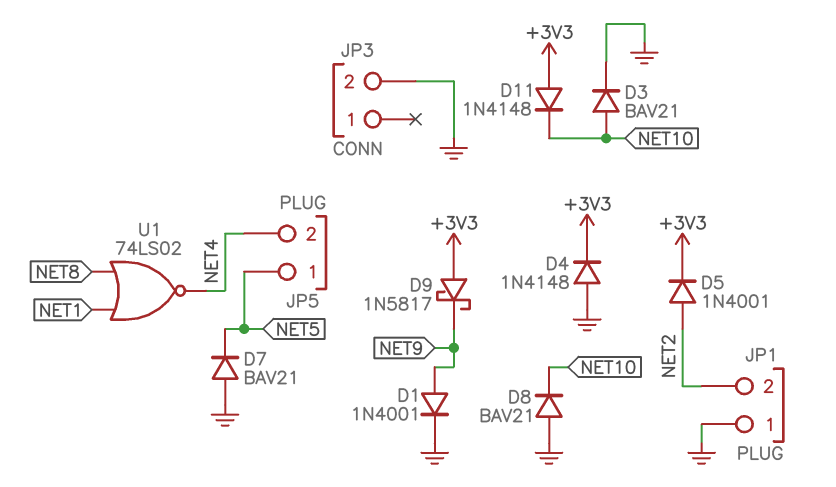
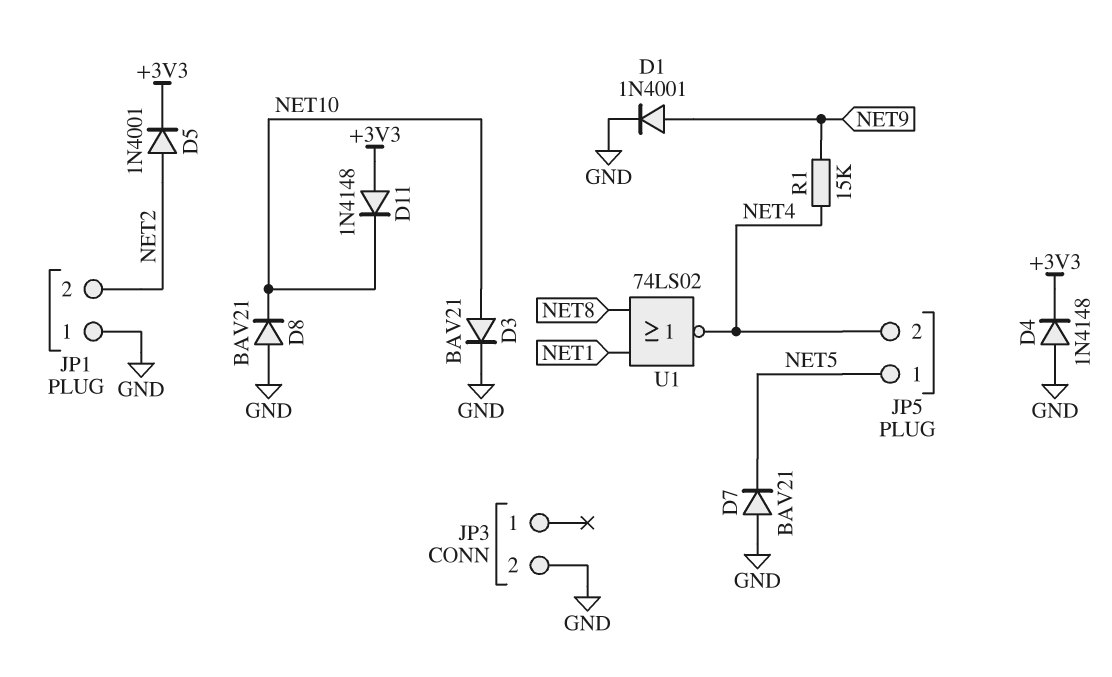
D9: schottky 1N5817 (A +3V3, K NET9) -> none
R1: none -> 15k (NET4, NET9)

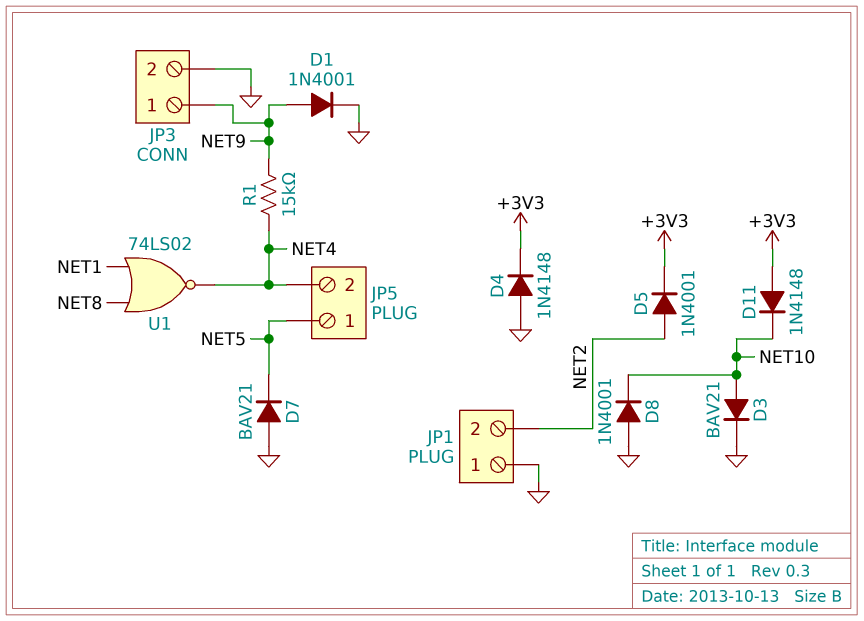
D8: diode BAV21 (A GND, K NET10) -> diode 1N4001 (A GND, K NET10)
JP3 pin 1: none -> NET9

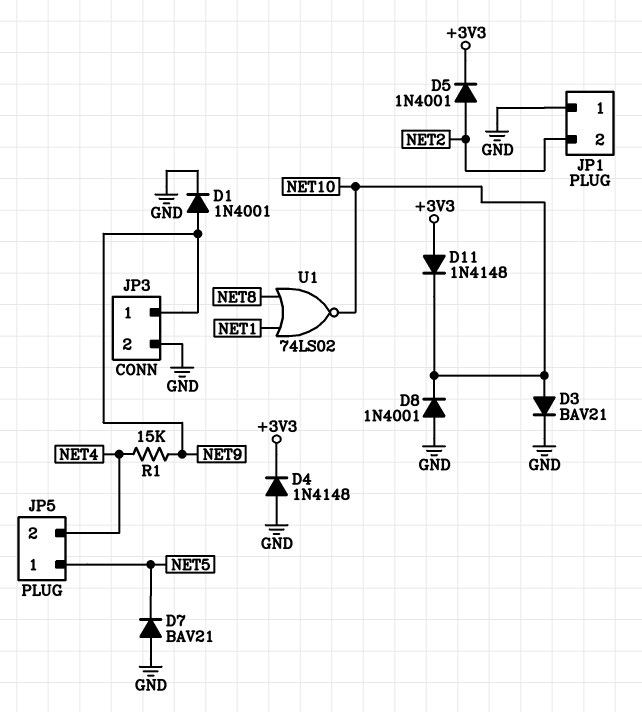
U1: NOR 74LS02 (in NET1, in NET8, out NET4) -> NOR 74LS02 (in NET1, in NET8, out NET10)

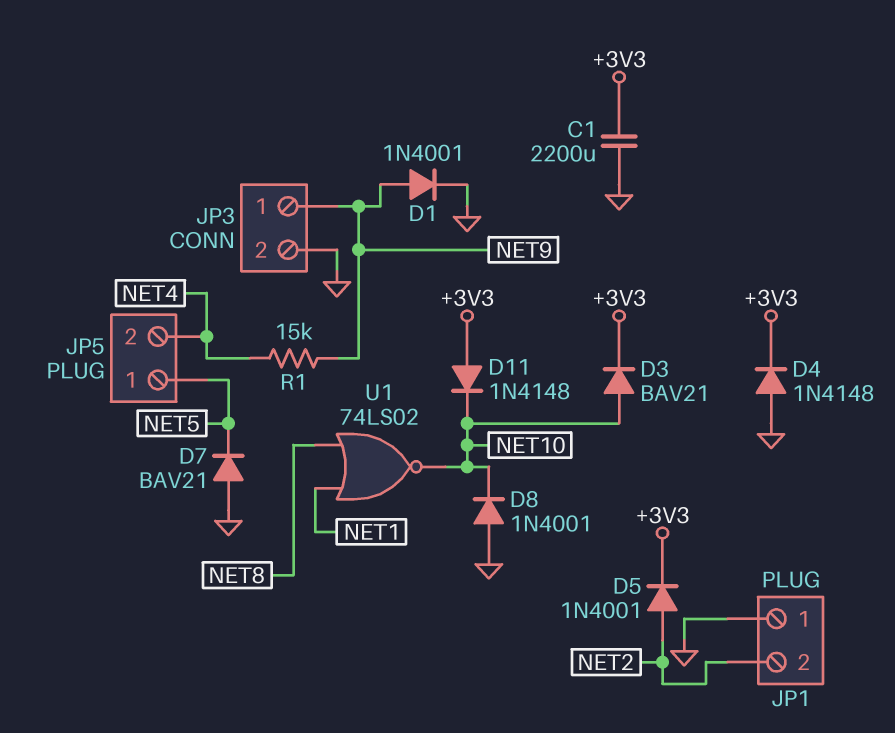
C1: none -> 2200uF (+3V3, GND)
D3: diode BAV21 (A NET10, K GND) -> diode BAV21 (A NET10, K +3V3)

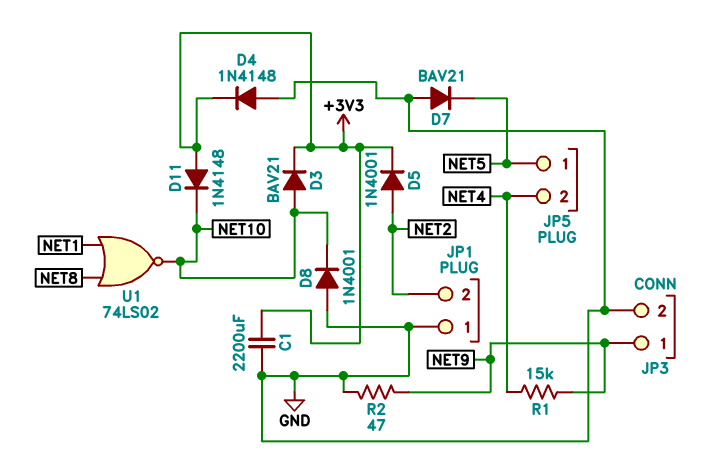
D1: diode 1N4001 (A NET9, K GND) -> none
R2: none -> 47 (GND, NET9)

